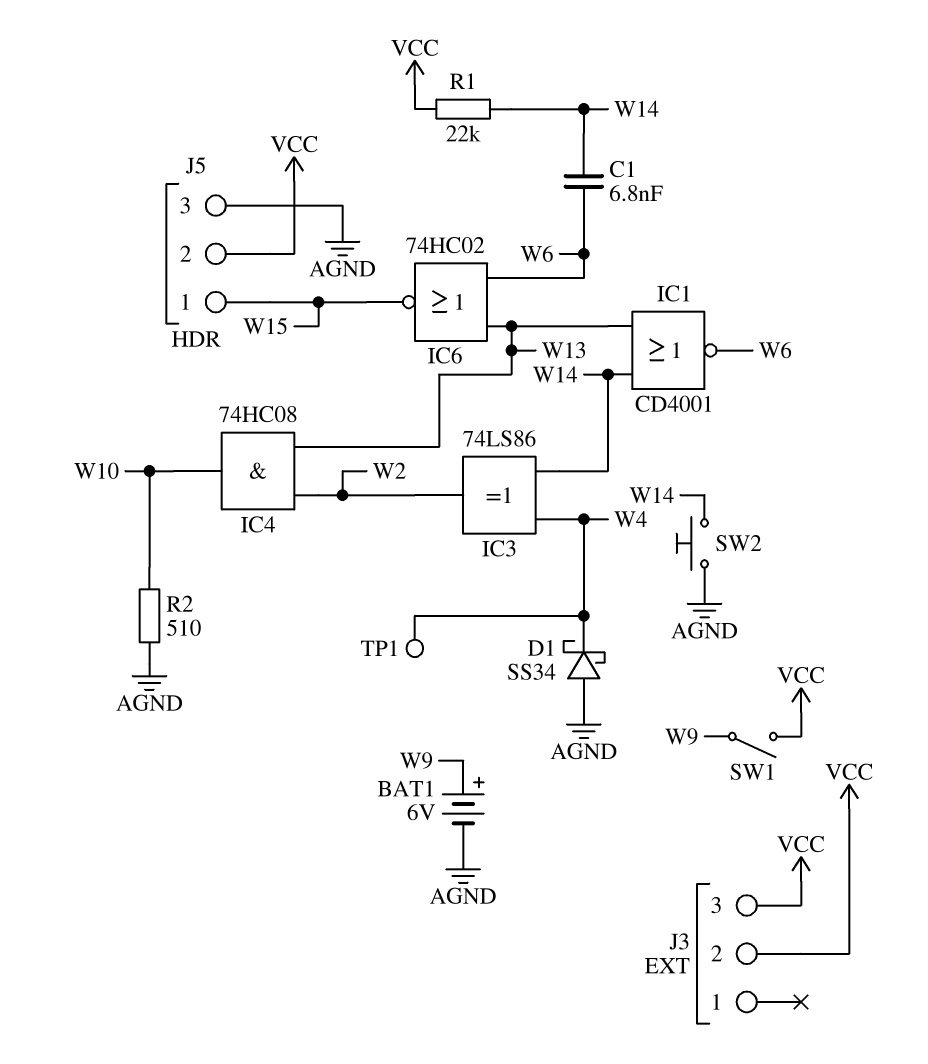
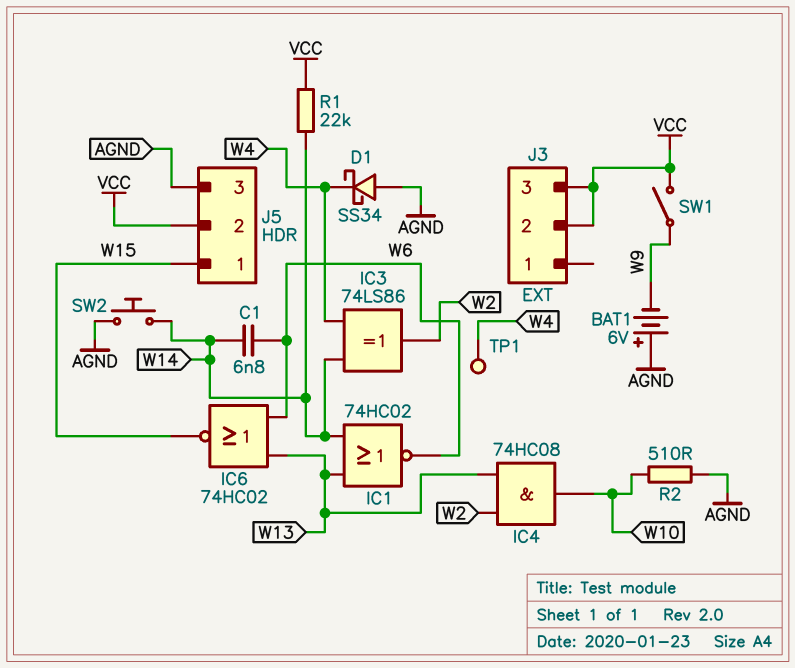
BAT1: 6V (plus W9, minus AGND) -> 6V (plus AGND, minus W9)
IC1: NOR CD4001 (in W13, in W14, out W6) -> NOR 74HC02 (in W13, in W14, out W6)

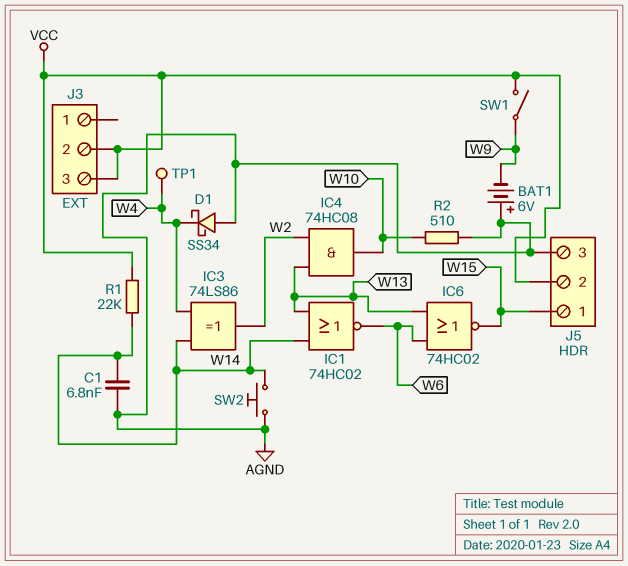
C1: 6.8nF (W6, W14) -> 6.8nF (AGND, W14)

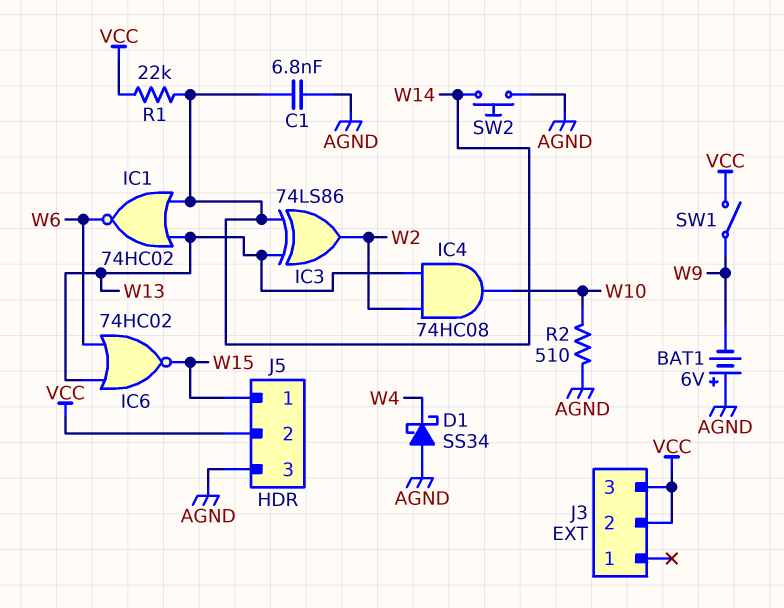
IC3: XOR 74LS86 (in W4, in W14, out W2) -> XOR 74LS86 (in W13, in W14, out W2)
TP1: test point (W4) -> none

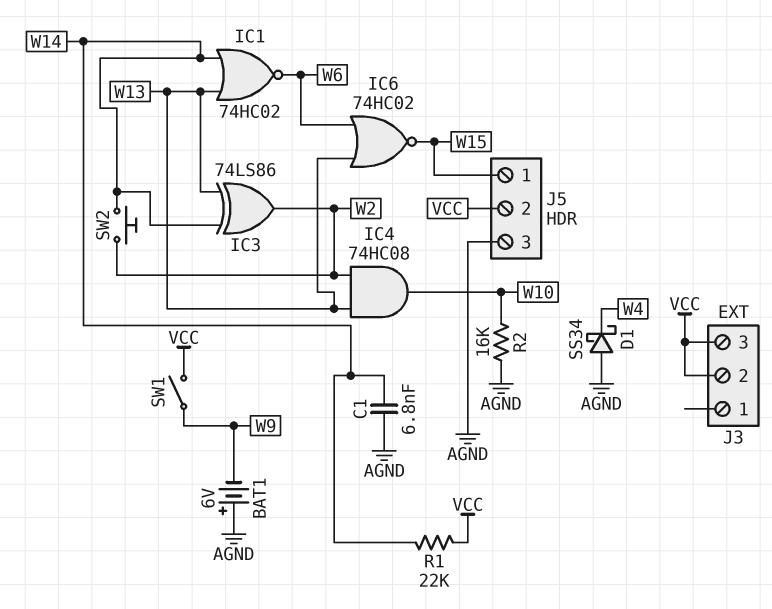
R2: 510 (AGND, W10) -> 16k (AGND, W10)
SW2: button (AGND, W14) -> button (W2, W14)

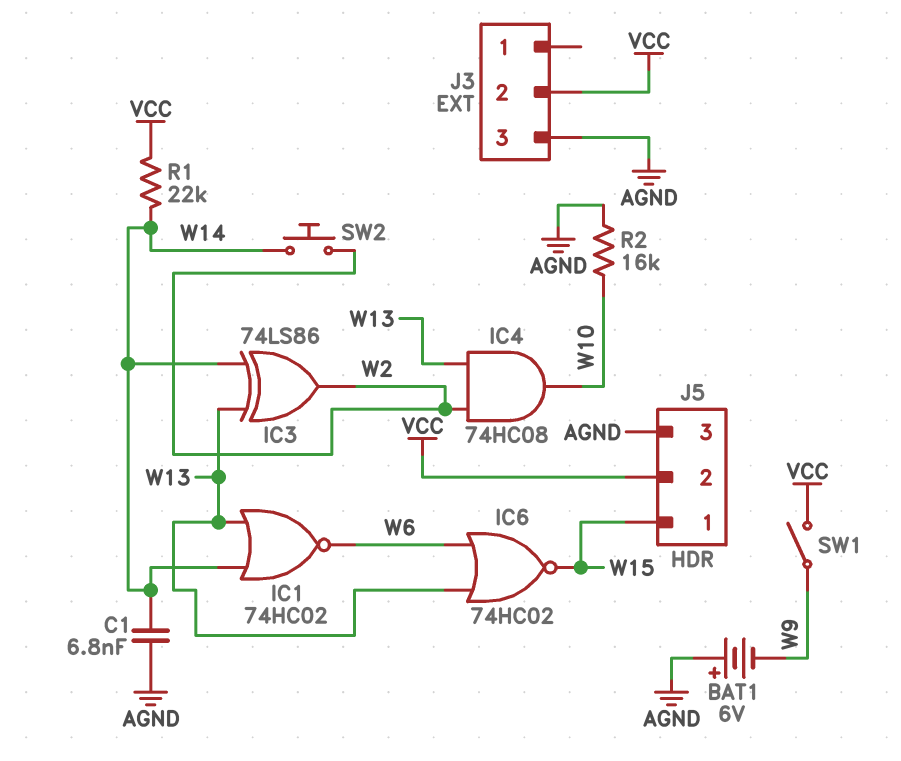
D1: schottky SS34 (A AGND, K W4) -> none
J3 pin 3: VCC -> AGND

